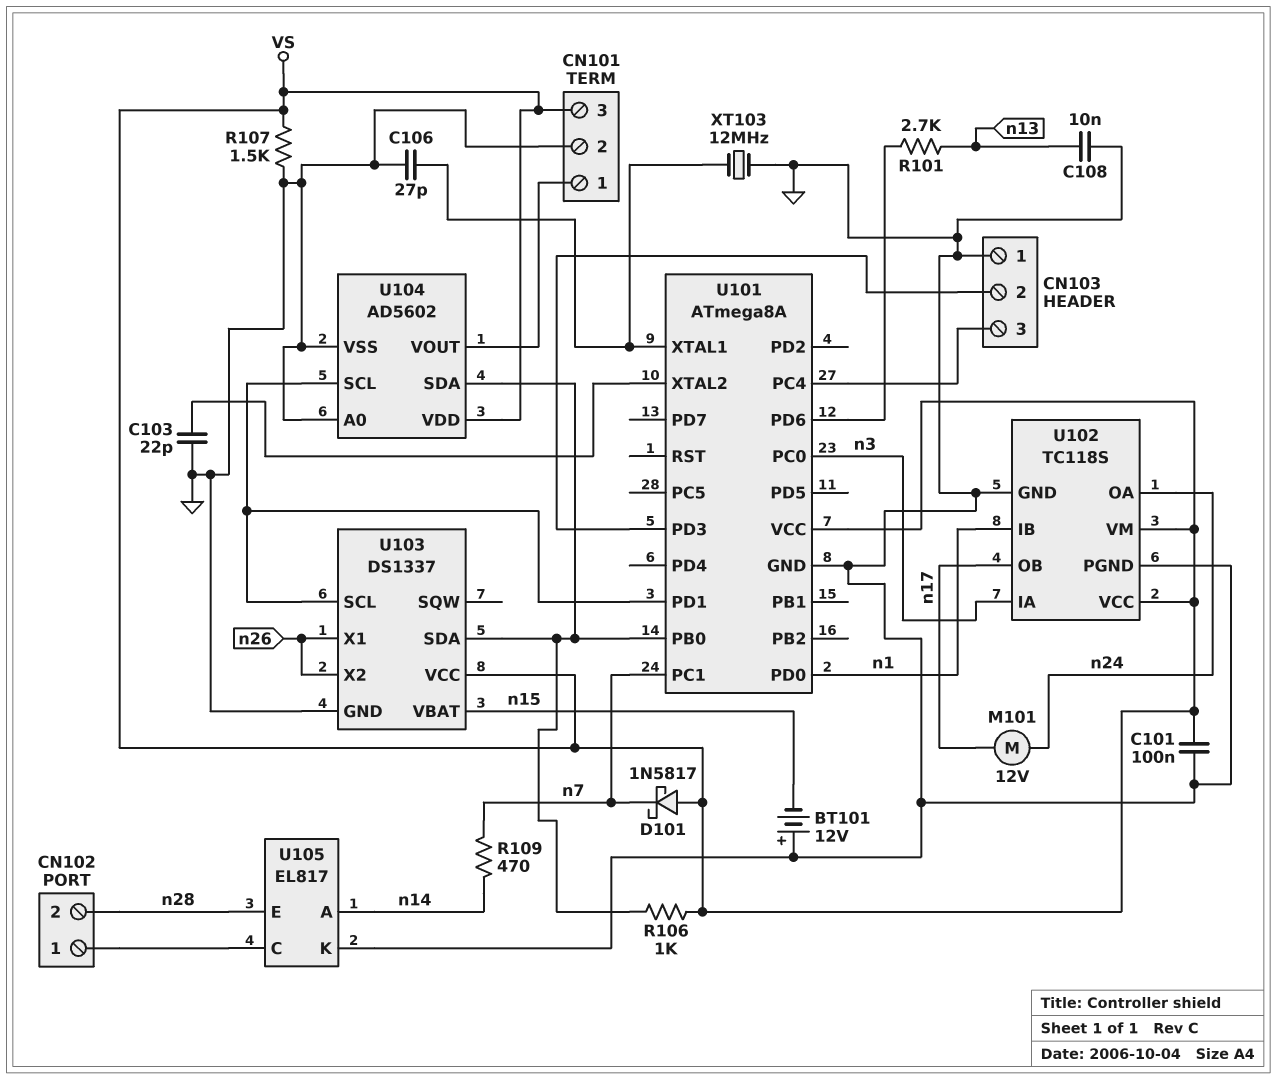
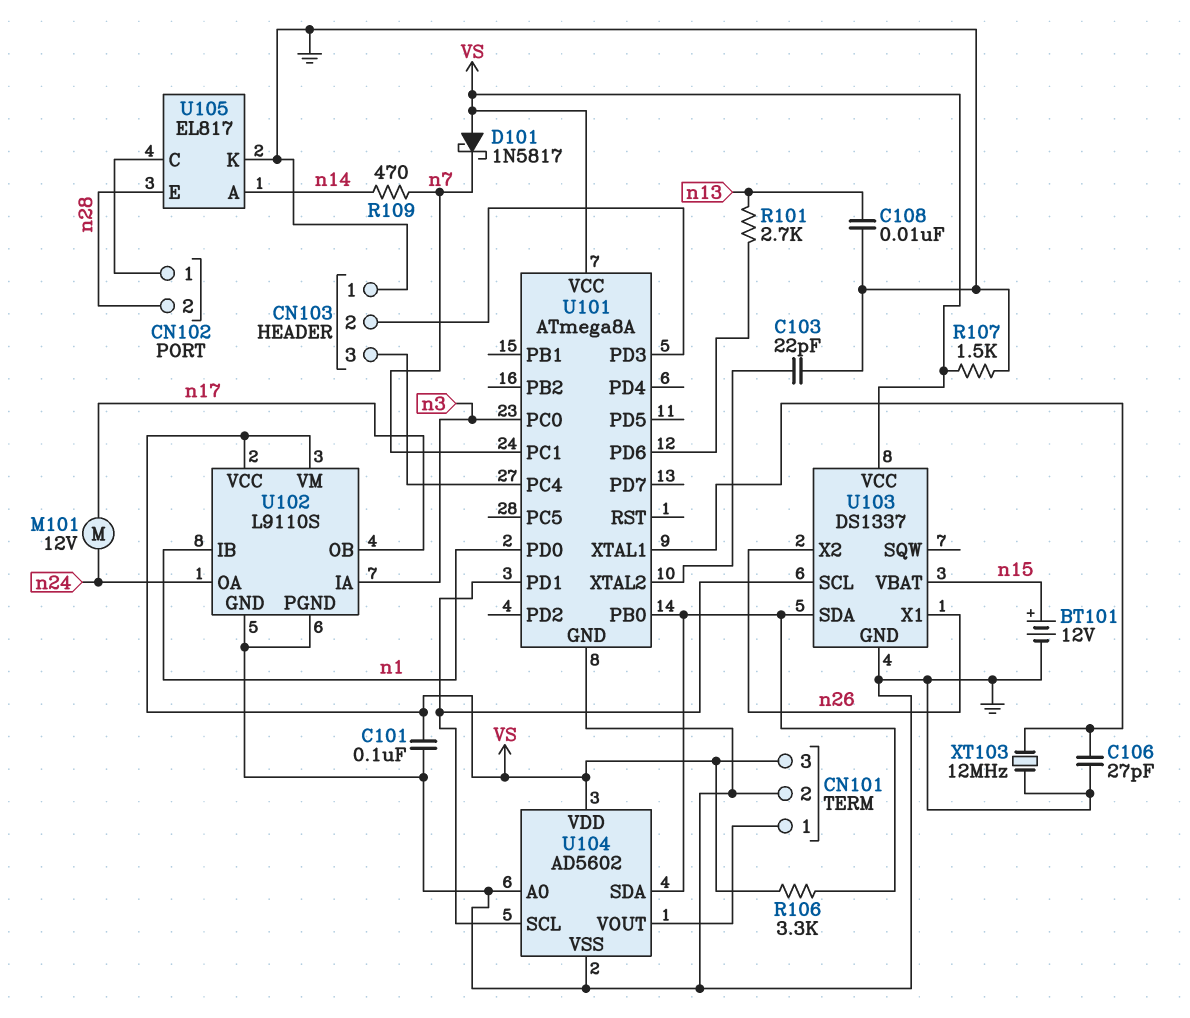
BT101: 12V (plus GND, minus n15) -> 12V (plus n15, minus GND)
R106: 1k (U101/PB0, VS) -> 3.3k (U101/PB0, VS)
U102: TC118S -> L9110S

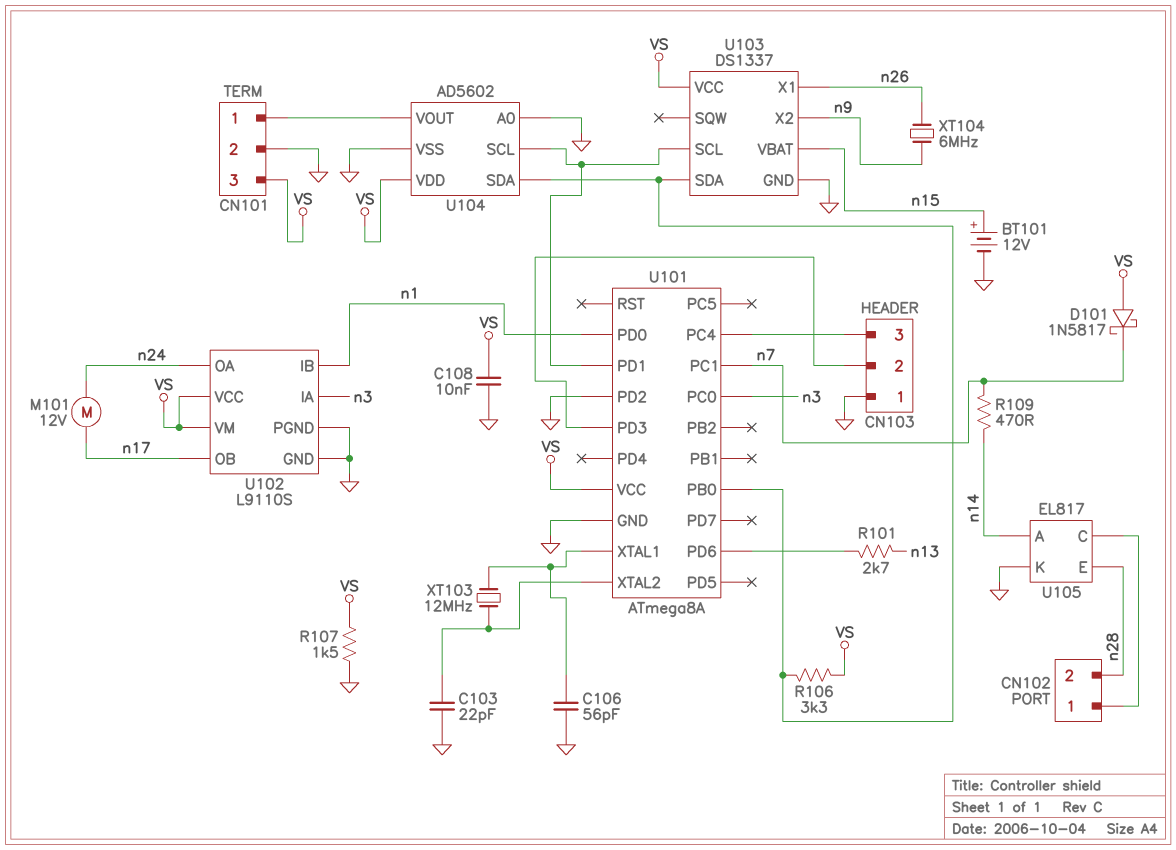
C101: 100nF (GND, VS) -> none
C106: 27pF (GND, U101/XTAL1) -> 56pF (GND, U101/XTAL1)
C108: 10nF (GND, n13) -> 10nF (GND, VS)
U101 pin PD2: none -> GND
U103 pin X2: n26 -> n9
XT103: 12MHz (GND, U101/XTAL1) -> 12MHz (U101/XTAL1, U101/XTAL2)
XT104: none -> 6MHz (n9, n26)

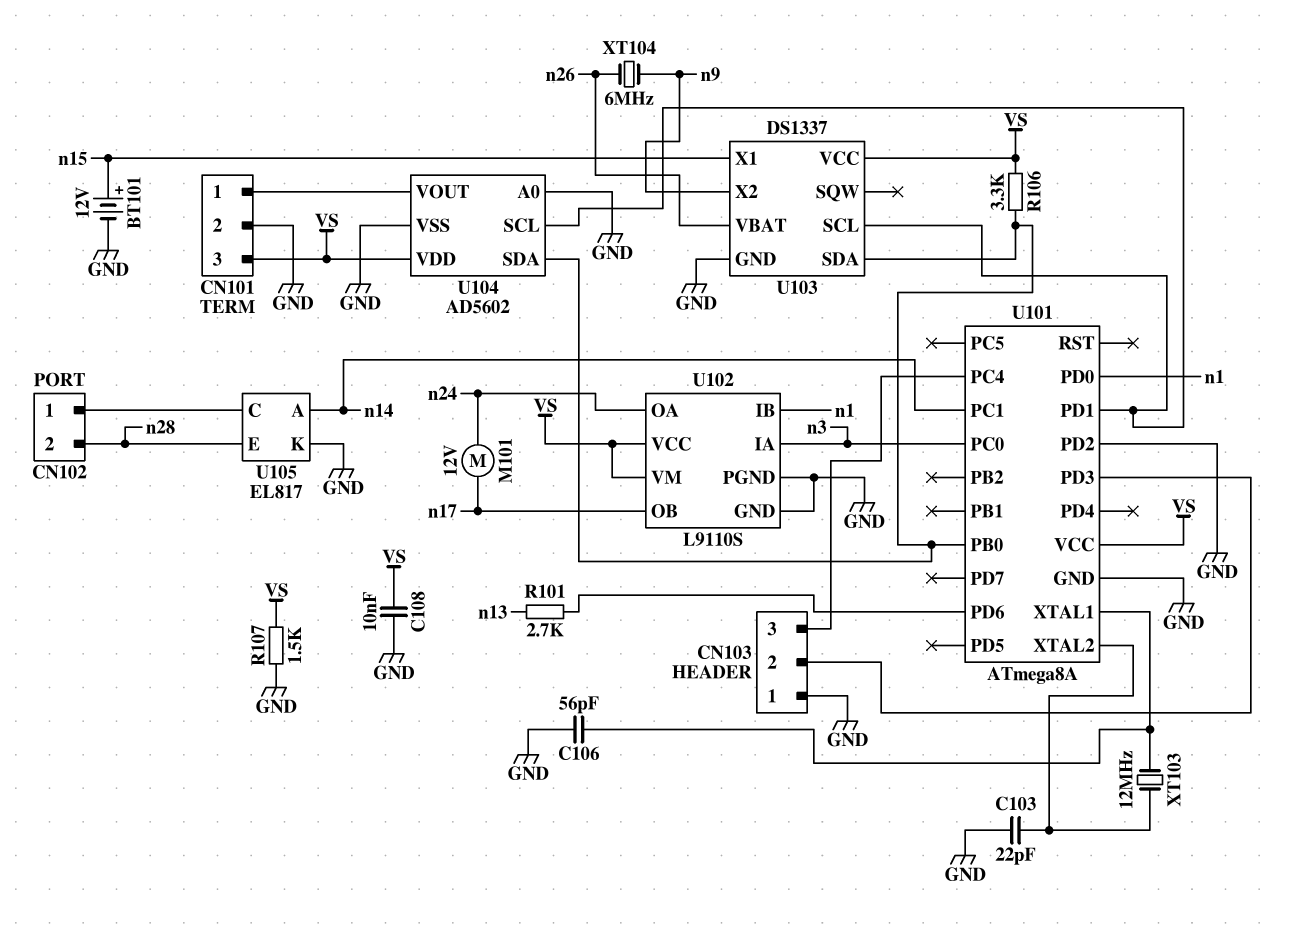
D101: schottky 1N5817 (A VS, K n7) -> none
R109: 470 (n7, n14) -> none
U101 pin PC1: n7 -> n14
U103 pin VBAT: n15 -> n26
U103 pin X1: n26 -> n15

